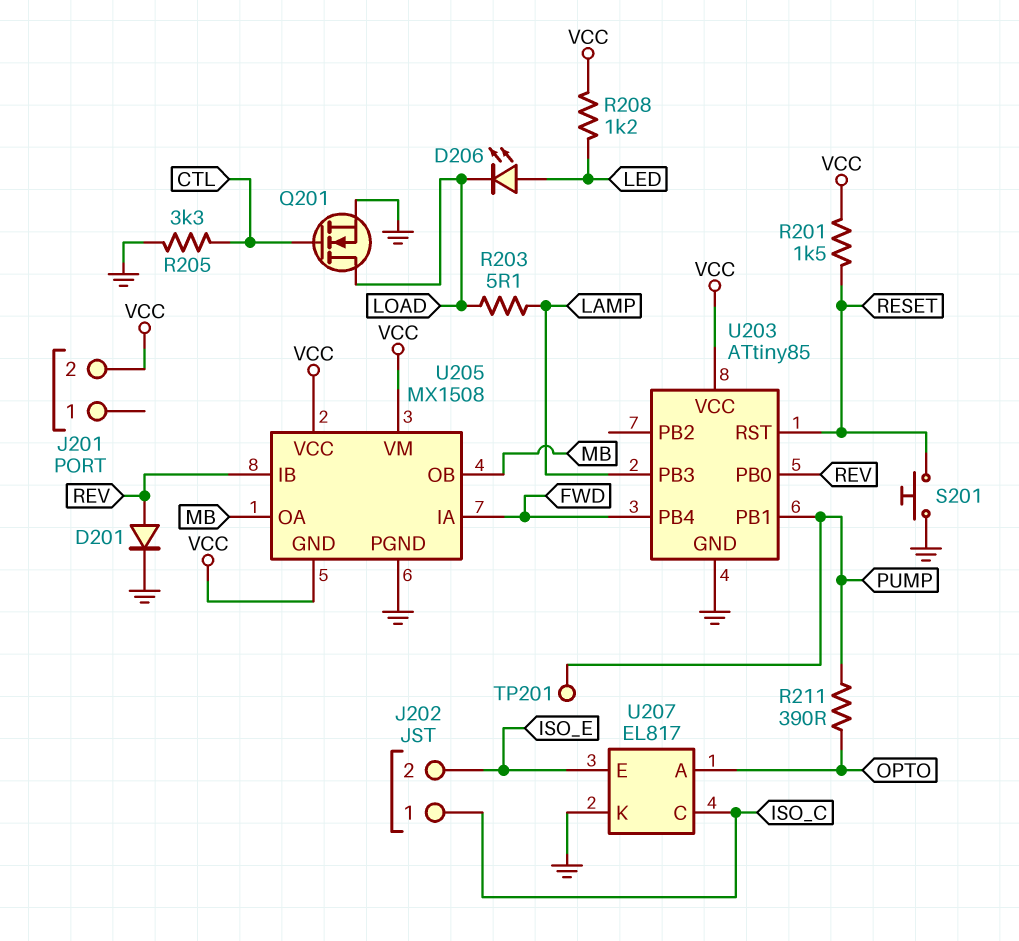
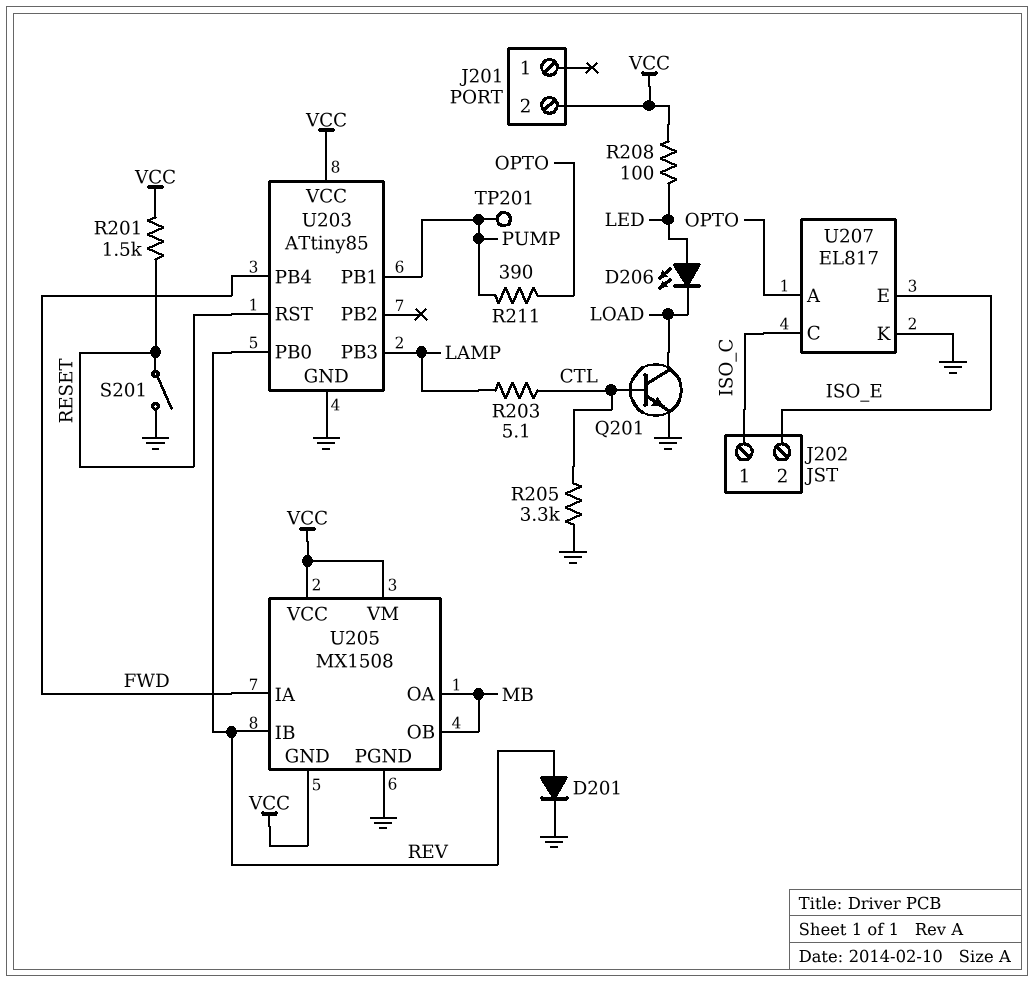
Q201: NMOS (G CTL, D LOAD, S GND) -> NPN (B CTL, C LOAD, E GND)
R203: 5.1 (LAMP, LOAD) -> 5.1 (CTL, LAMP)
R208: 1.2k (LED, VCC) -> 100 (LED, VCC)
S201: button (GND, RESET) -> switch (GND, RESET)

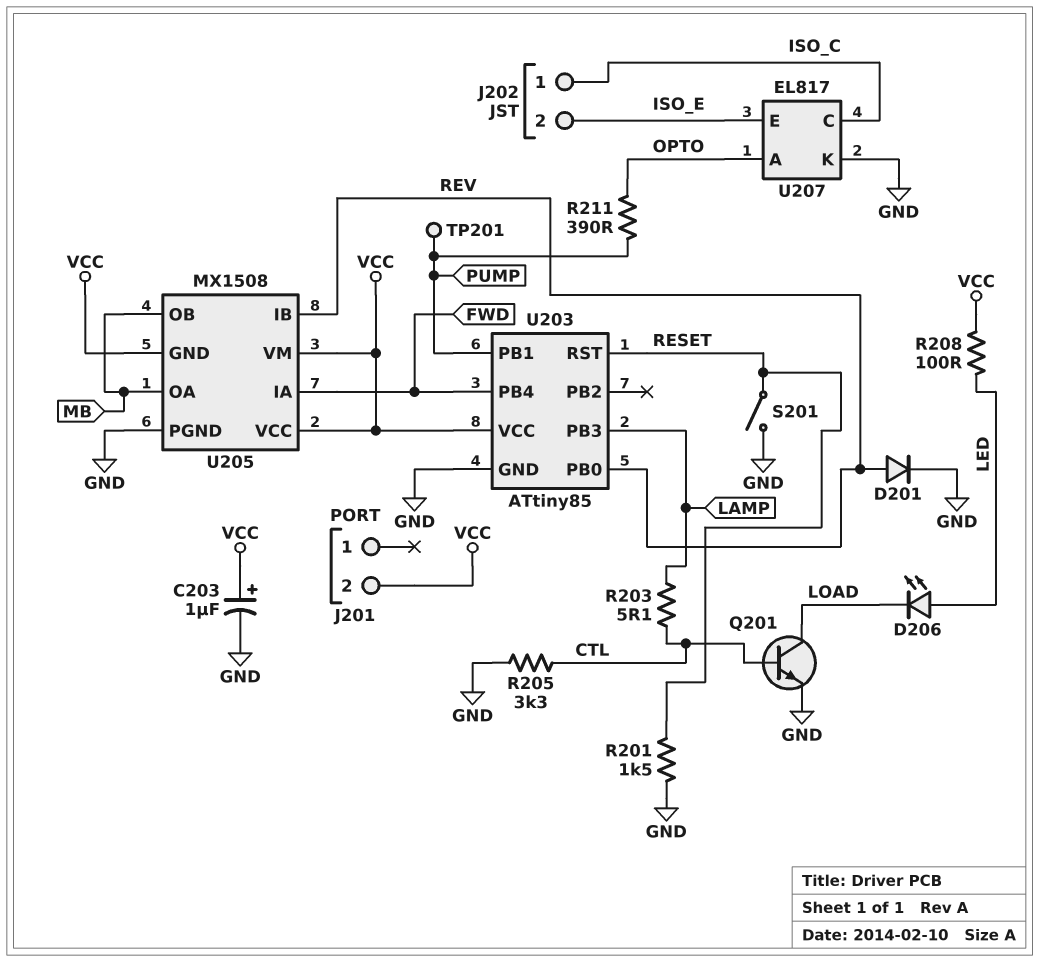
C203: none -> 1uF (plus VCC, minus GND)
R201: 1.5k (RESET, VCC) -> 1.5k (GND, RESET)

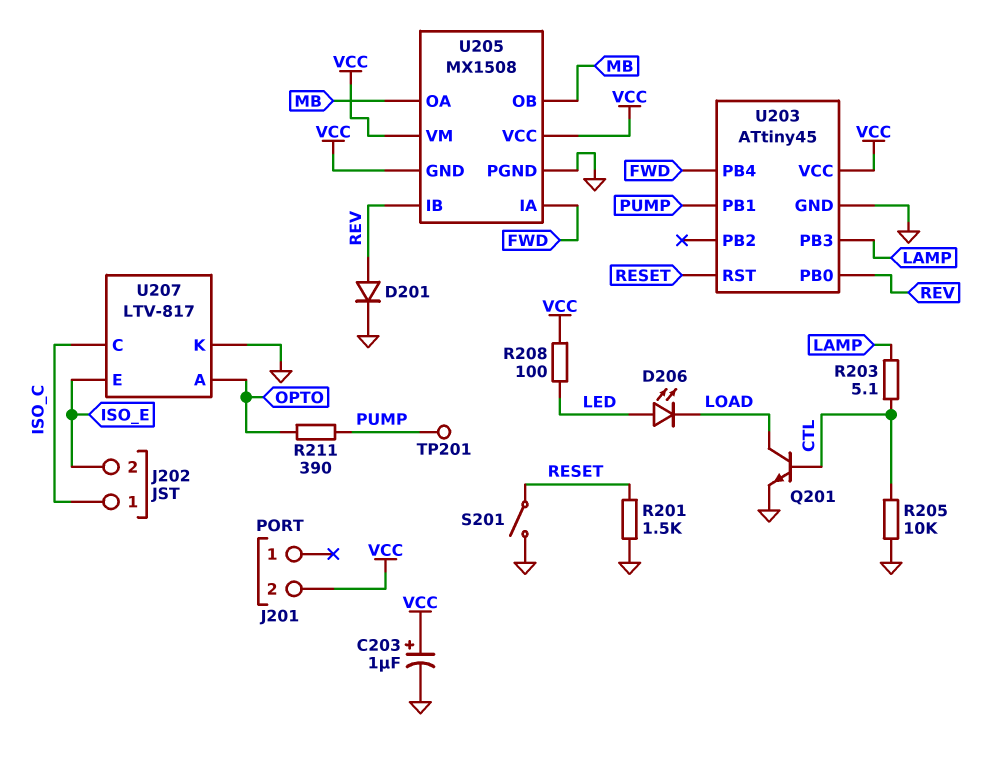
R205: 3.3k (CTL, GND) -> 10k (CTL, GND)
U203: ATtiny85 -> ATtiny45
U207: EL817 -> LTV-817

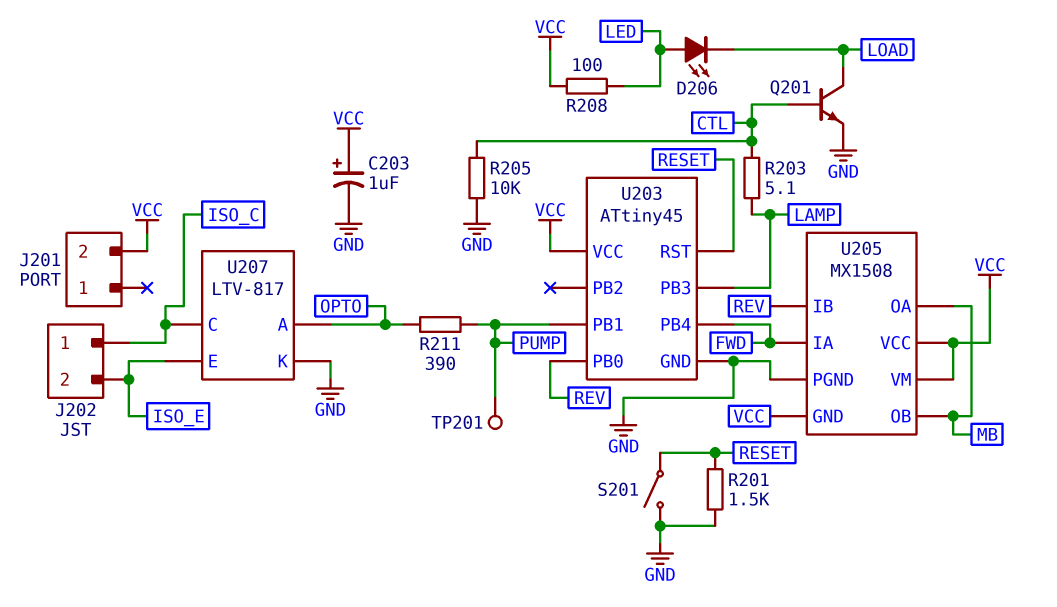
D201: diode (A REV, K GND) -> none

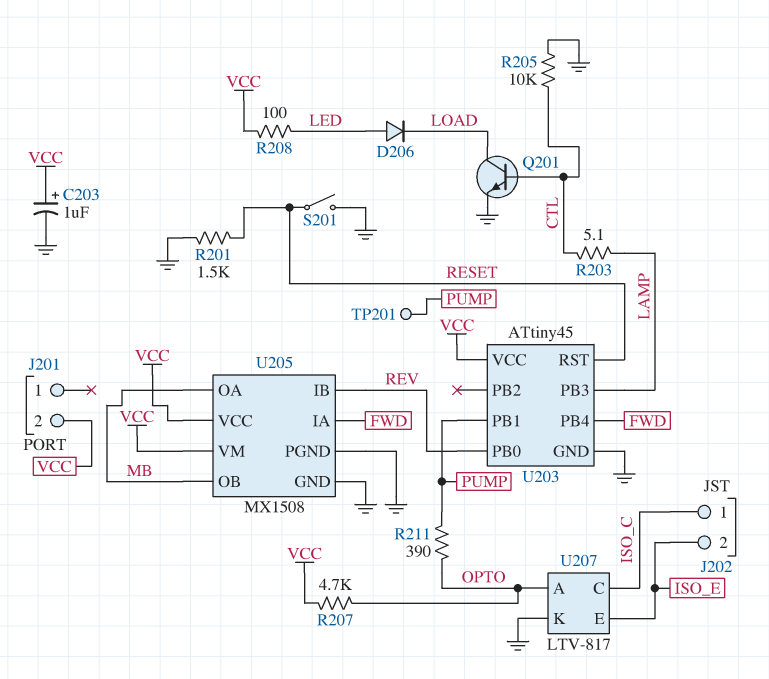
D206: LED (A LED, K LOAD) -> diode (A LED, K LOAD)
R207: none -> 4.7k (OPTO, VCC)
U205 pin GND: VCC -> GND

